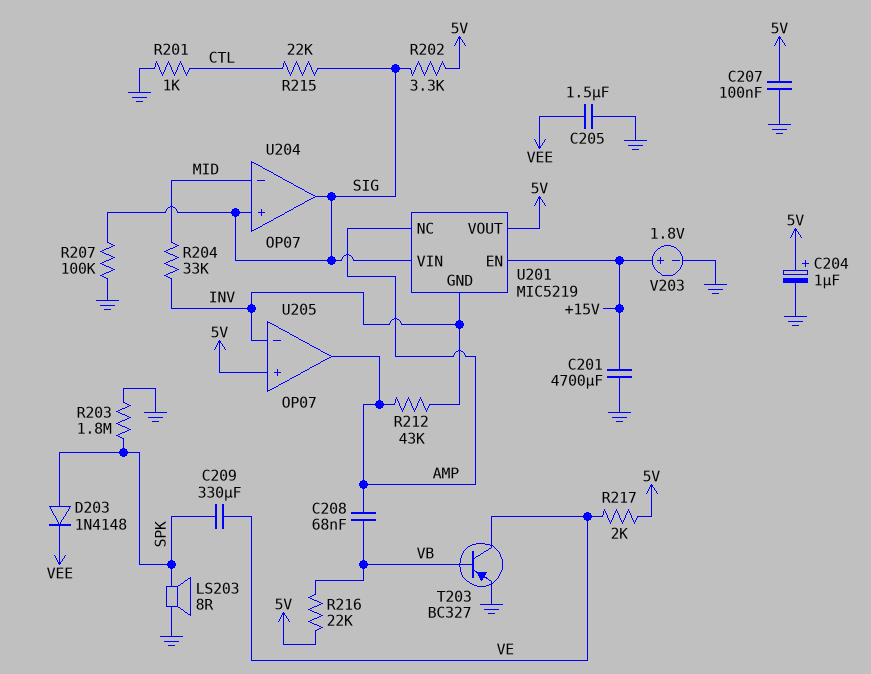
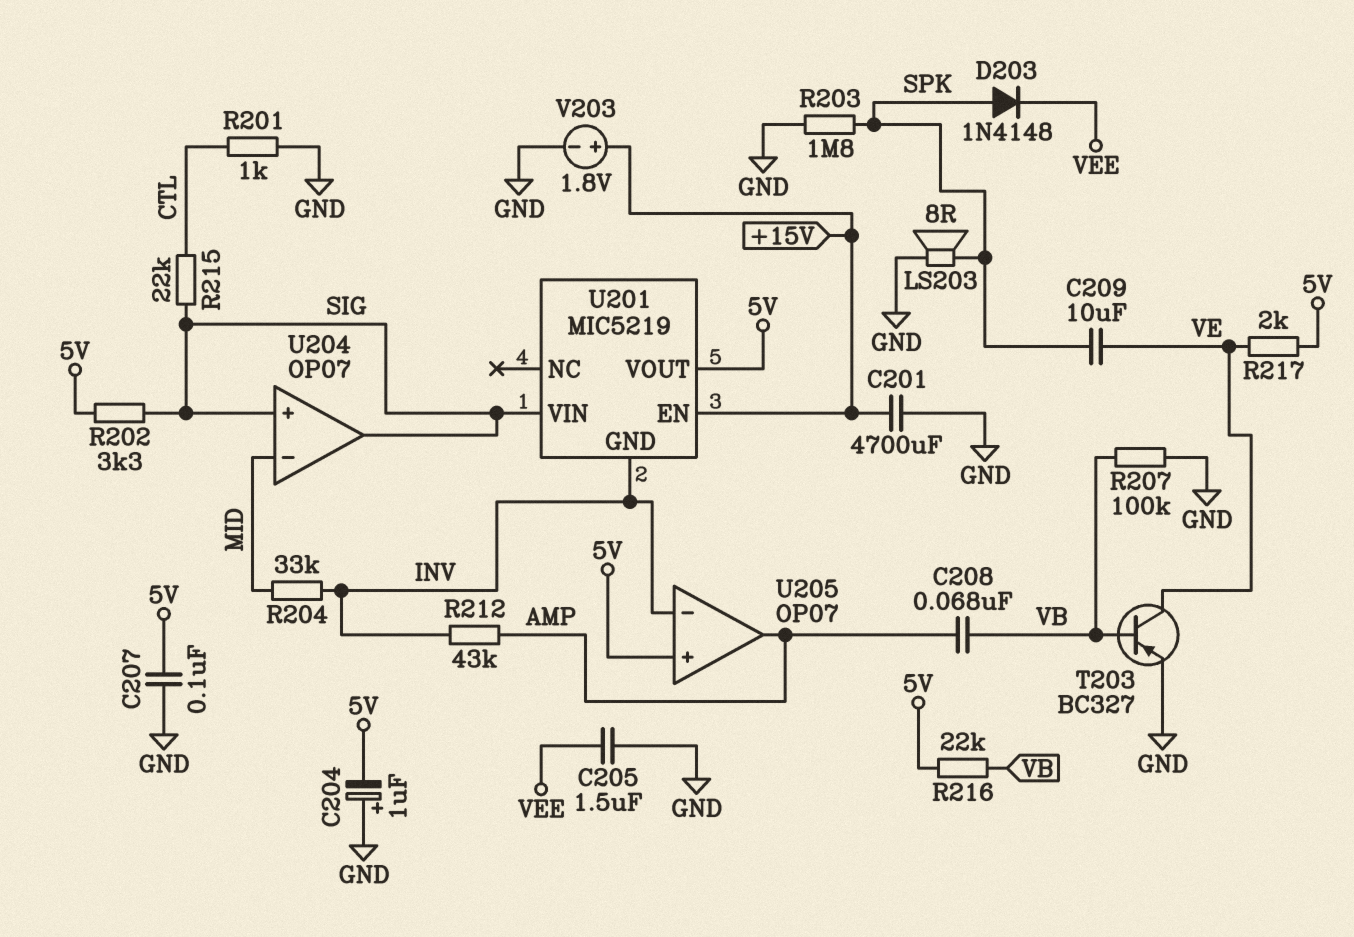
C204: 1uF (plus 5V, minus GND) -> 1uF (plus GND, minus 5V)
C209: 330uF (SPK, VE) -> 10uF (SPK, VE)
R207: 100k (GND, SIG) -> 100k (GND, VB)
U201 pin NC: AMP -> none

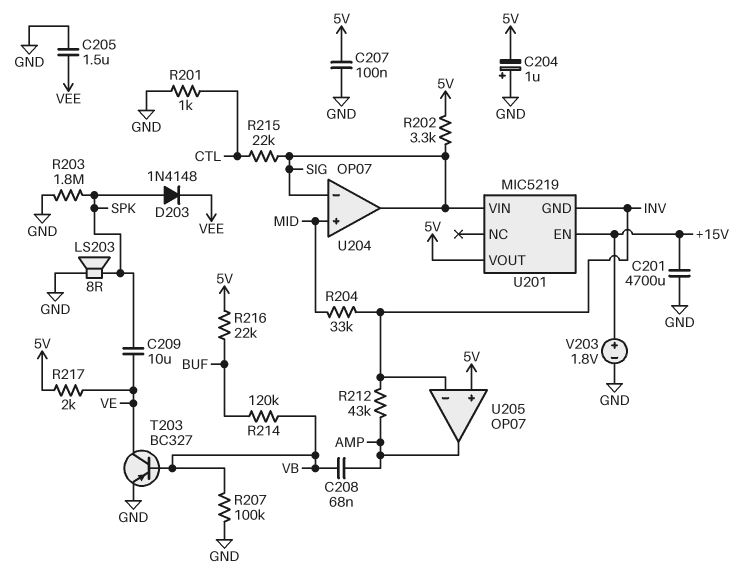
R214: none -> 120k (BUF, VB)
R216: 22k (5V, VB) -> 22k (5V, BUF)
U204 pin in+: SIG -> MID
U204 pin in-: MID -> SIG

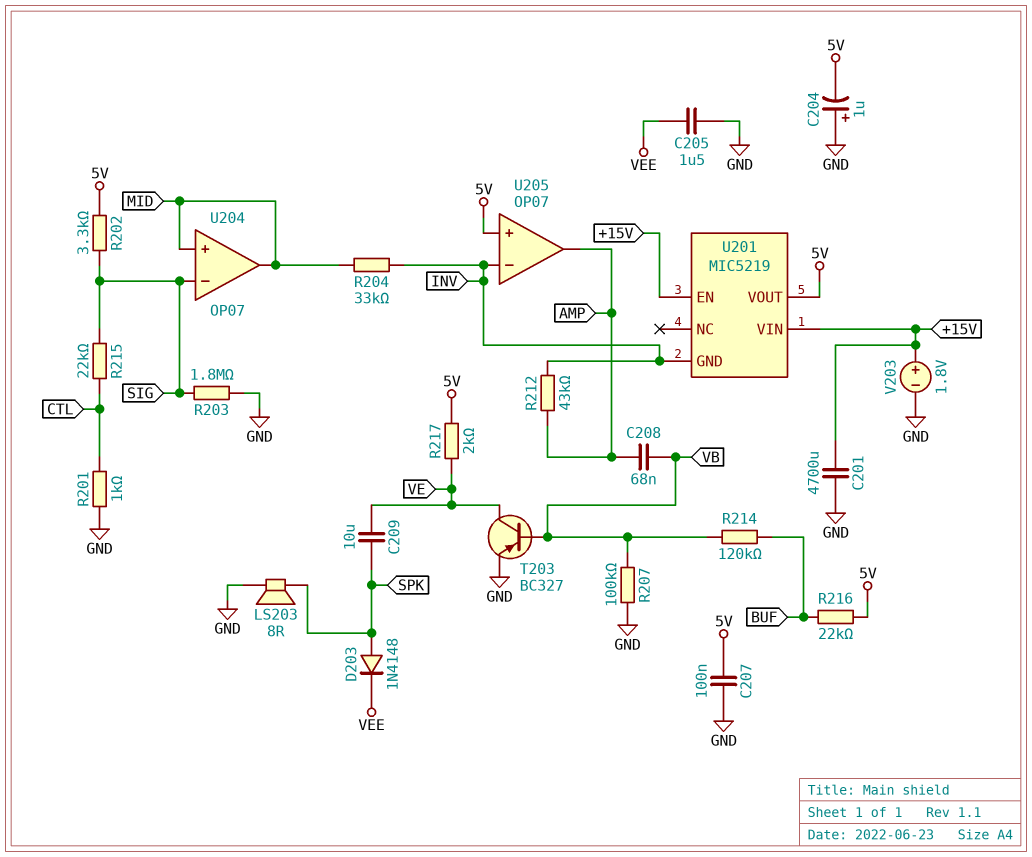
R203: 1.8M (GND, SPK) -> 1.8M (GND, SIG)
U201 pin VIN: SIG -> +15V
U204 pin out: SIG -> MID

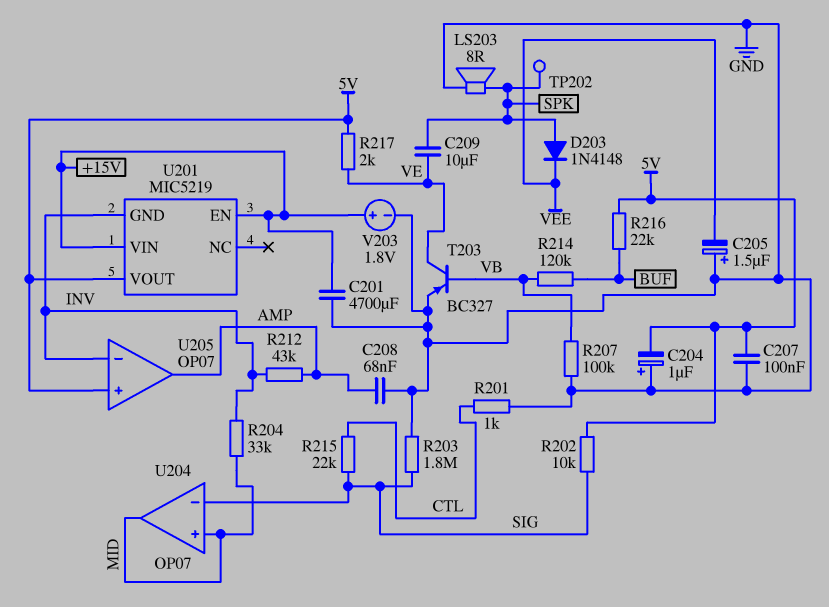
C205: 1.5uF (GND, VEE) -> 1.5uF (plus GND, minus VEE)
C208: 68nF (AMP, VB) -> 68nF (AMP, GND)
R202: 3.3k (5V, SIG) -> 10k (5V, SIG)
TP202: none -> test point (SPK)

